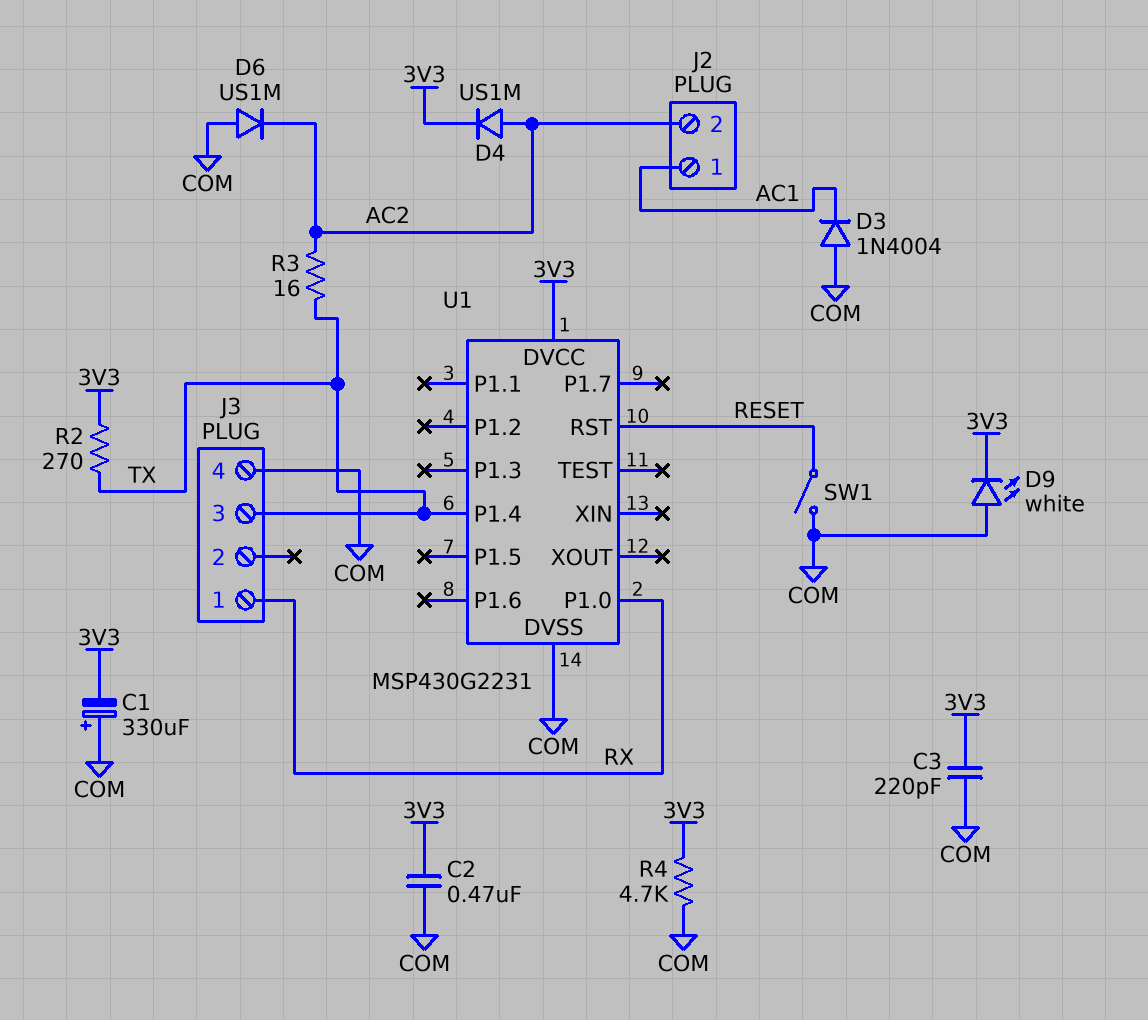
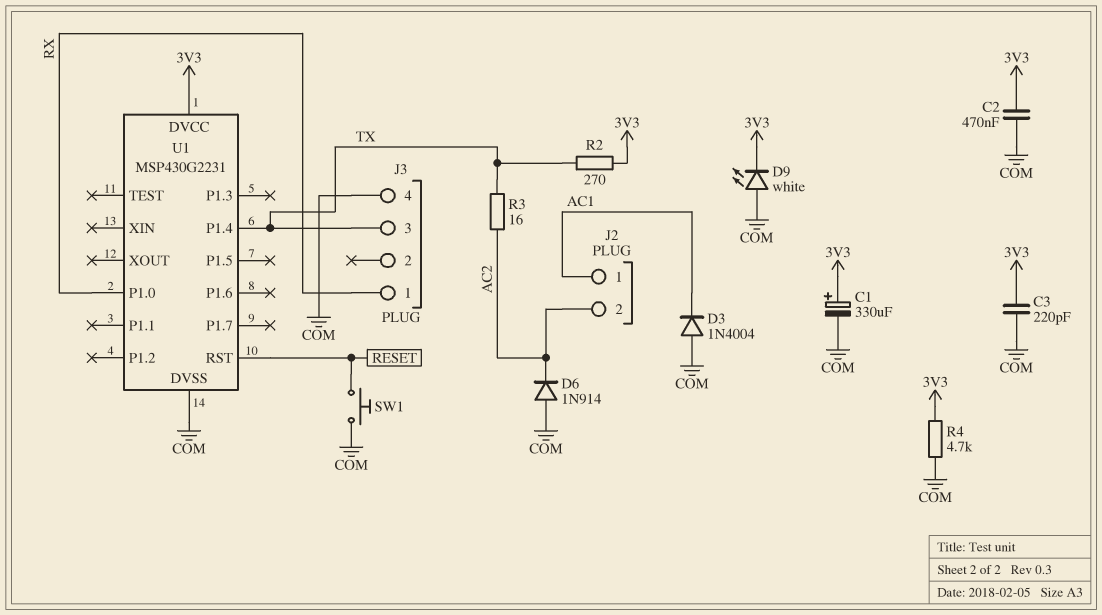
C1: 330uF (plus COM, minus 3V3) -> 330uF (plus 3V3, minus COM)
D4: diode US1M (A AC2, K 3V3) -> none
D6: diode US1M (A COM, K AC2) -> diode 1N914 (A COM, K AC2)
SW1: switch (COM, RESET) -> button (COM, RESET)

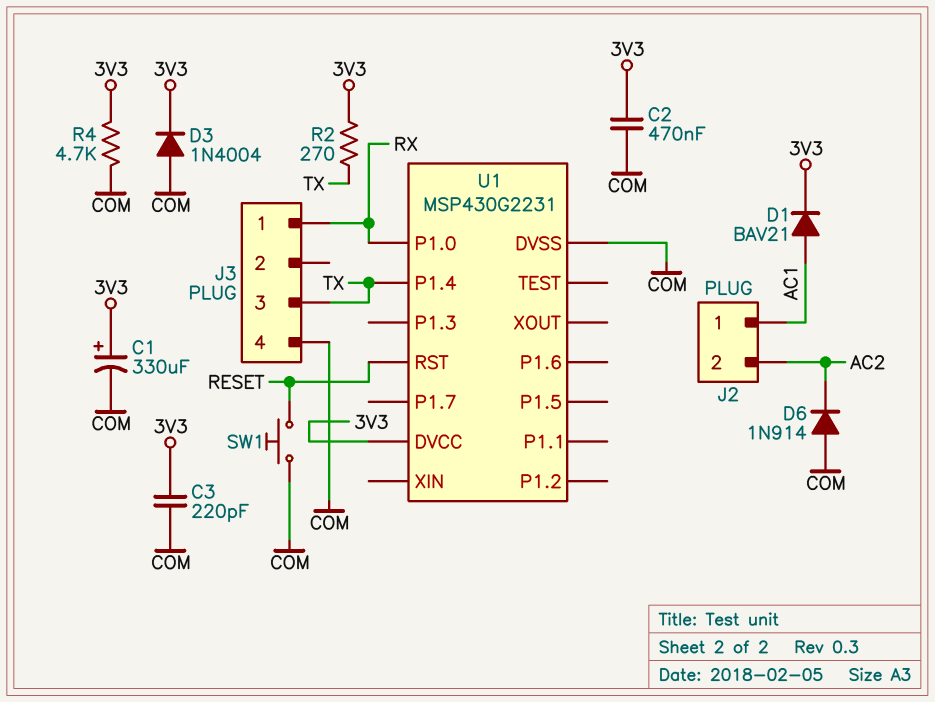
D1: none -> diode BAV21 (A AC1, K 3V3)
D3: diode 1N4004 (A COM, K AC1) -> diode 1N4004 (A COM, K 3V3)
D9: LED white (A COM, K 3V3) -> none
R3: 16 (AC2, TX) -> none

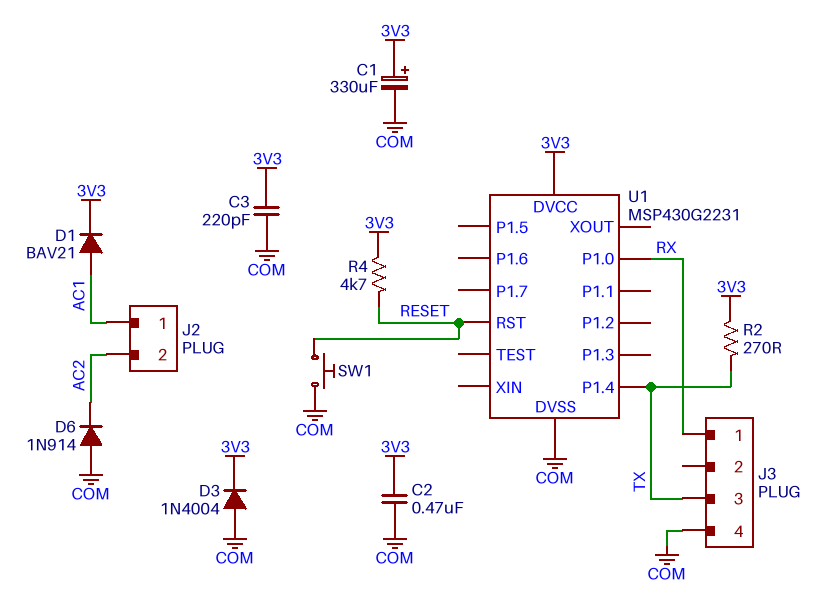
R4: 4.7k (3V3, COM) -> 4.7k (3V3, RESET)

